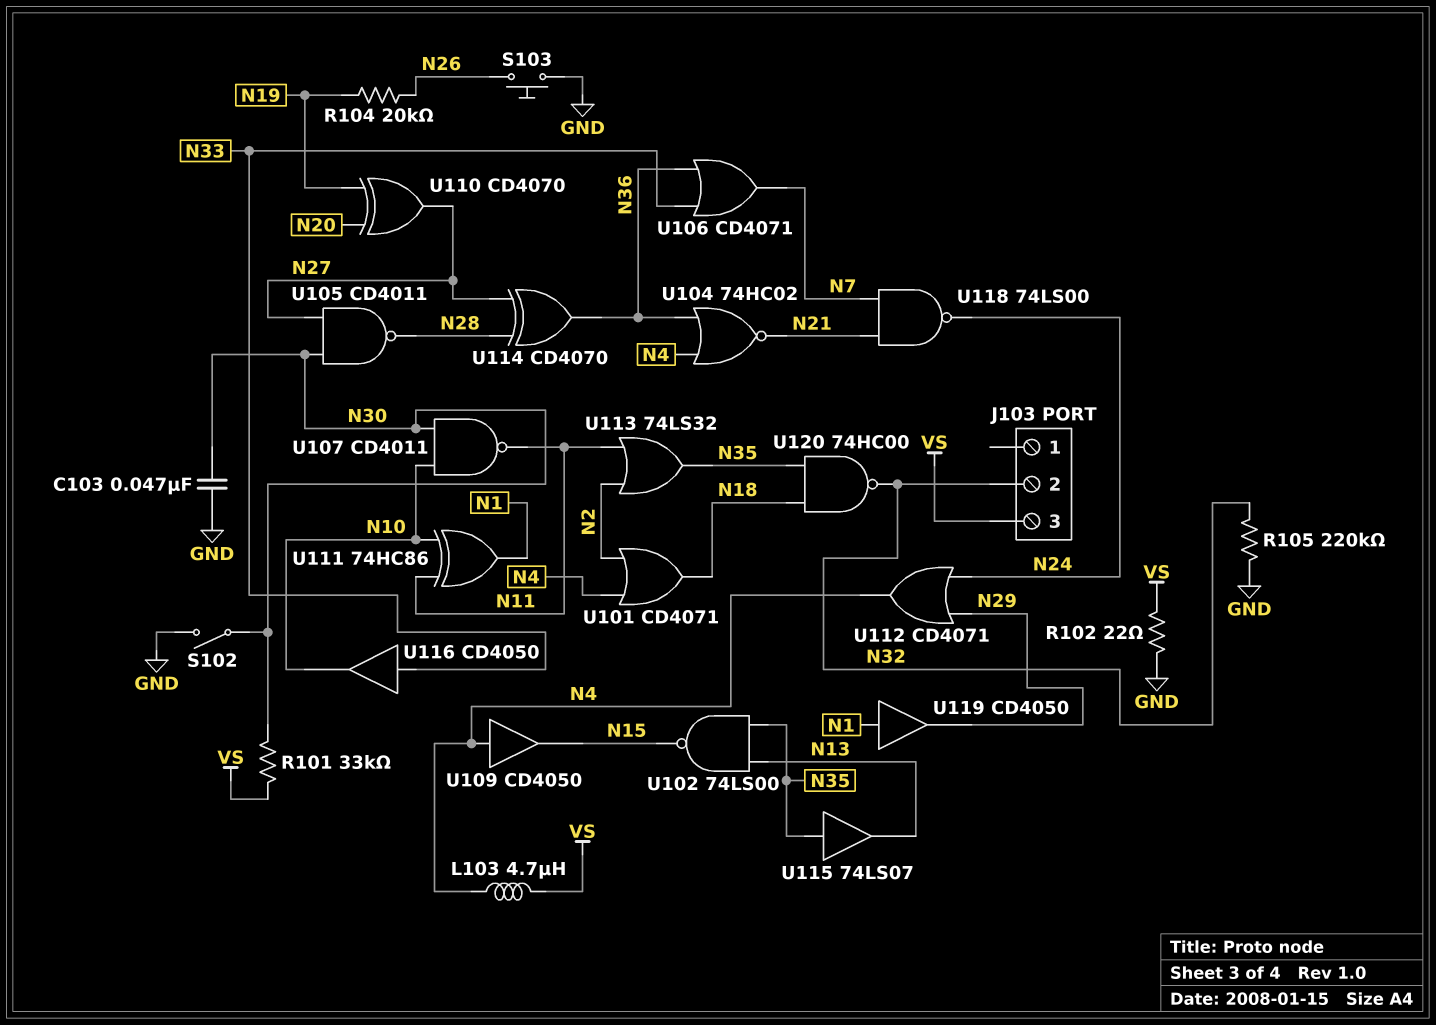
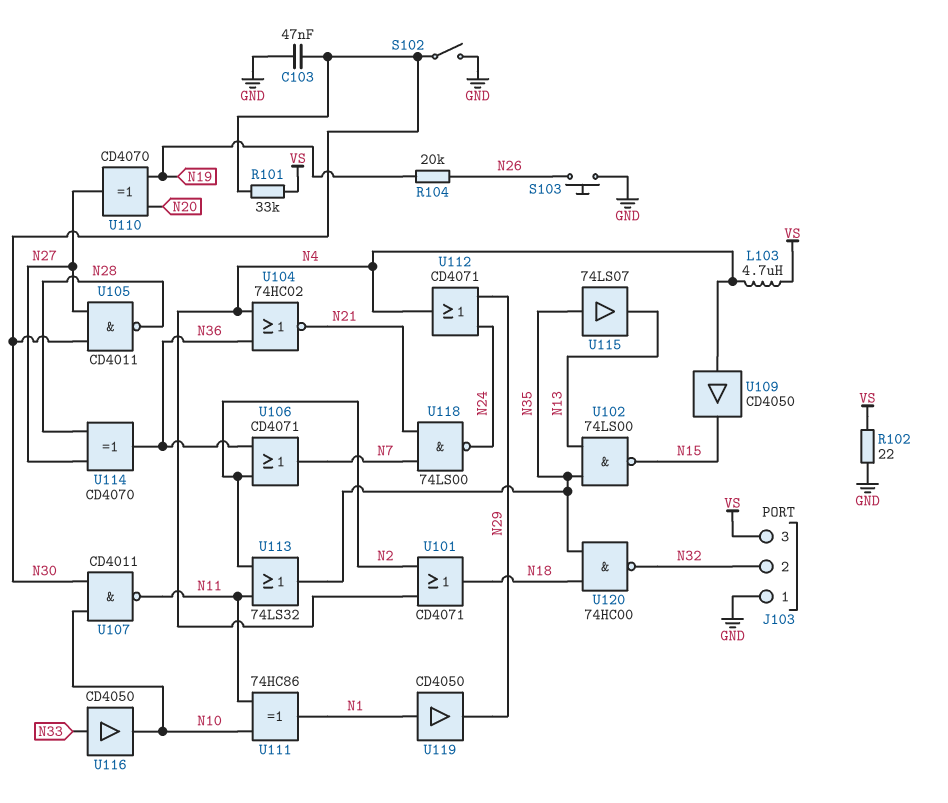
J103 pin 1: none -> GND
R105: 220k (GND, N32) -> none
U106: OR CD4071 (in N33, in N36, out N7) -> OR CD4071 (in N2, in N36, out N7)

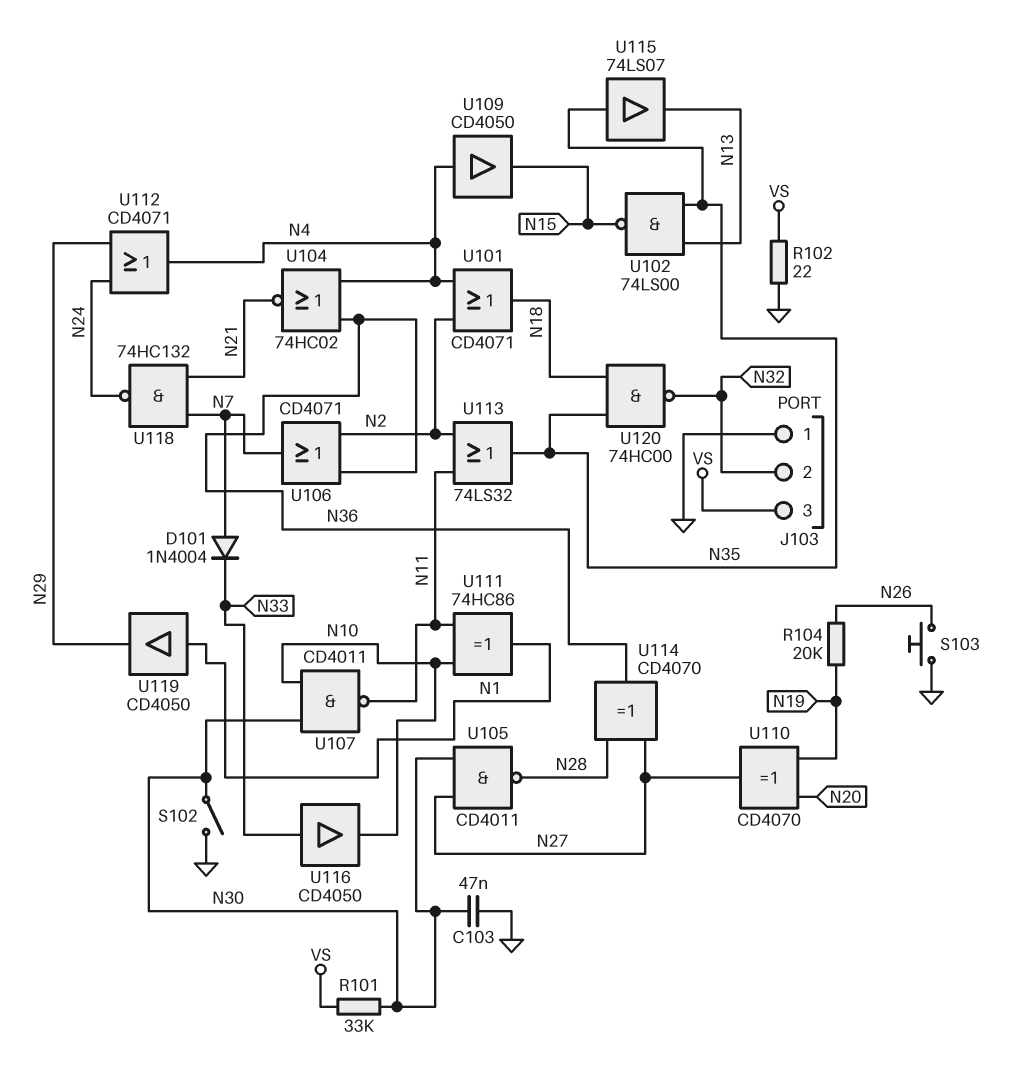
D101: none -> diode 1N4004 (A N7, K N33)
L103: 4.7uH (N4, VS) -> none
U118: NAND 74LS00 (in N7, in N21, out N24) -> NAND 74HC132 (in N7, in N21, out N24)

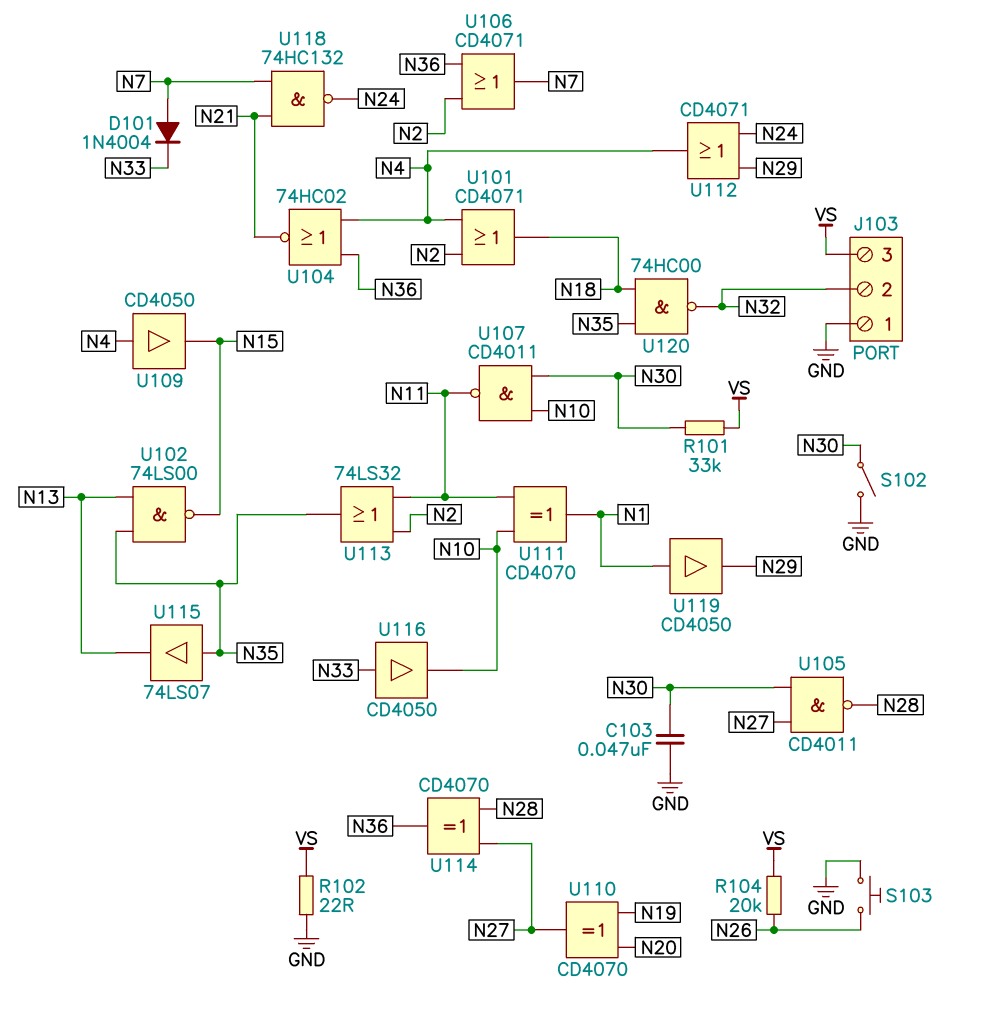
R104: 20k (N19, N26) -> 20k (N26, VS)
U111: XOR 74HC86 (in N10, in N11, out N1) -> XOR CD4070 (in N10, in N11, out N1)

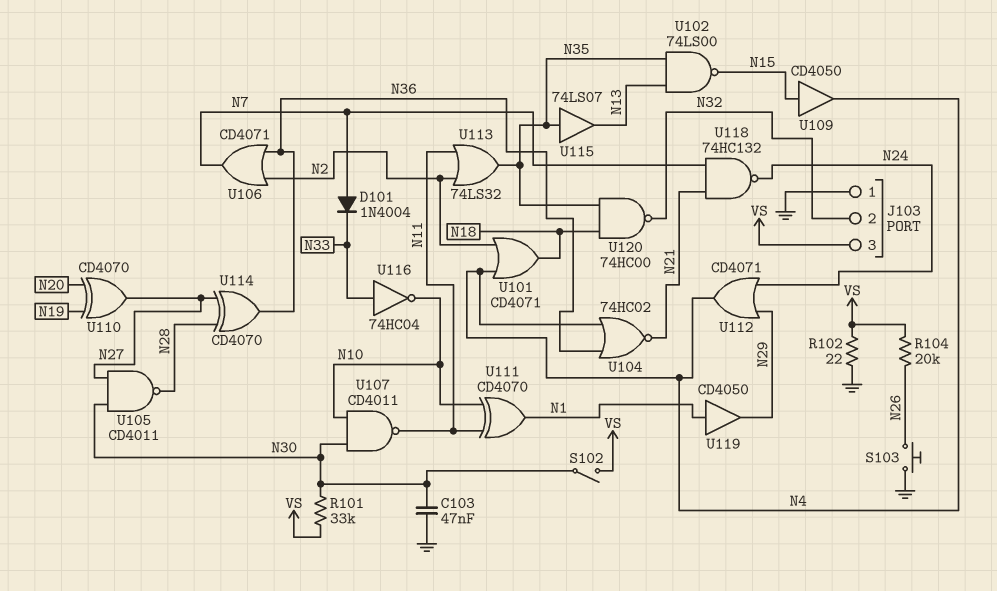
S102: switch (GND, N30) -> switch (N30, VS)
U109: buffer CD4050 (in N4, out N15) -> buffer CD4050 (in N15, out N4)
U116: buffer CD4050 (in N33, out N10) -> NOT 74HC04 (in N33, out N10)

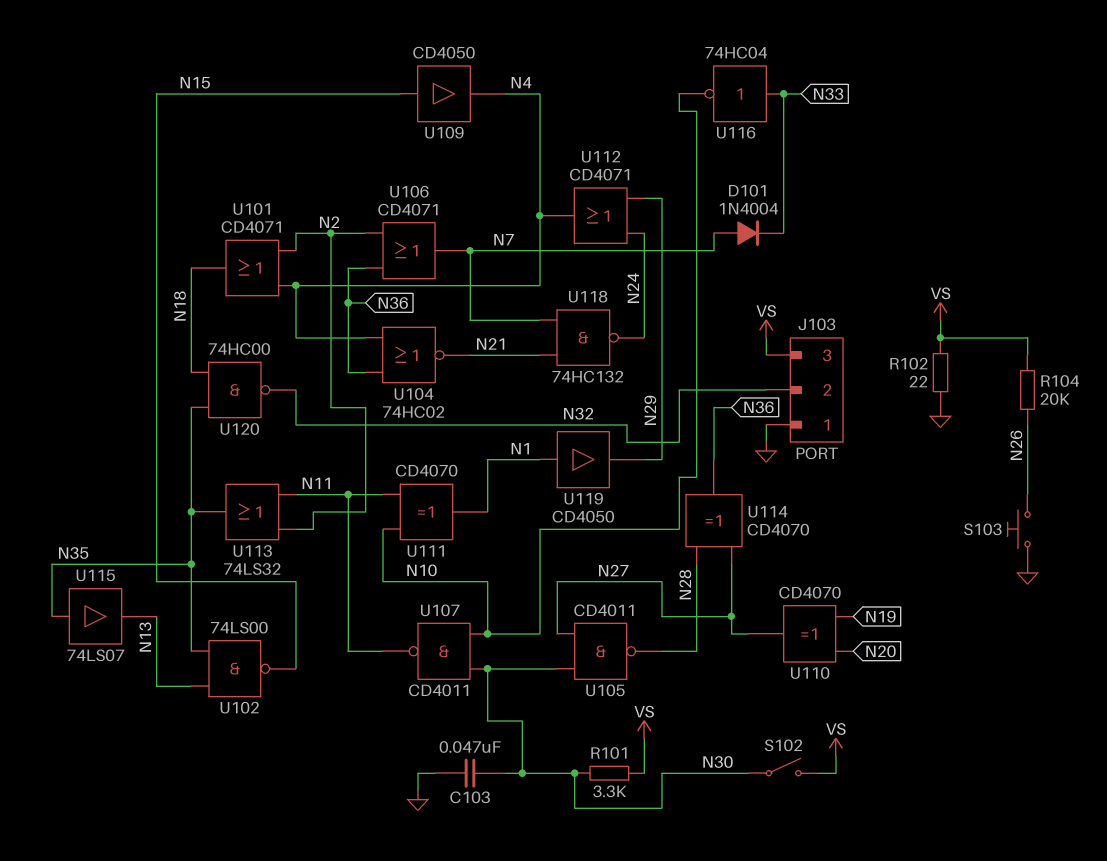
R101: 33k (N30, VS) -> 3.3k (N30, VS)

